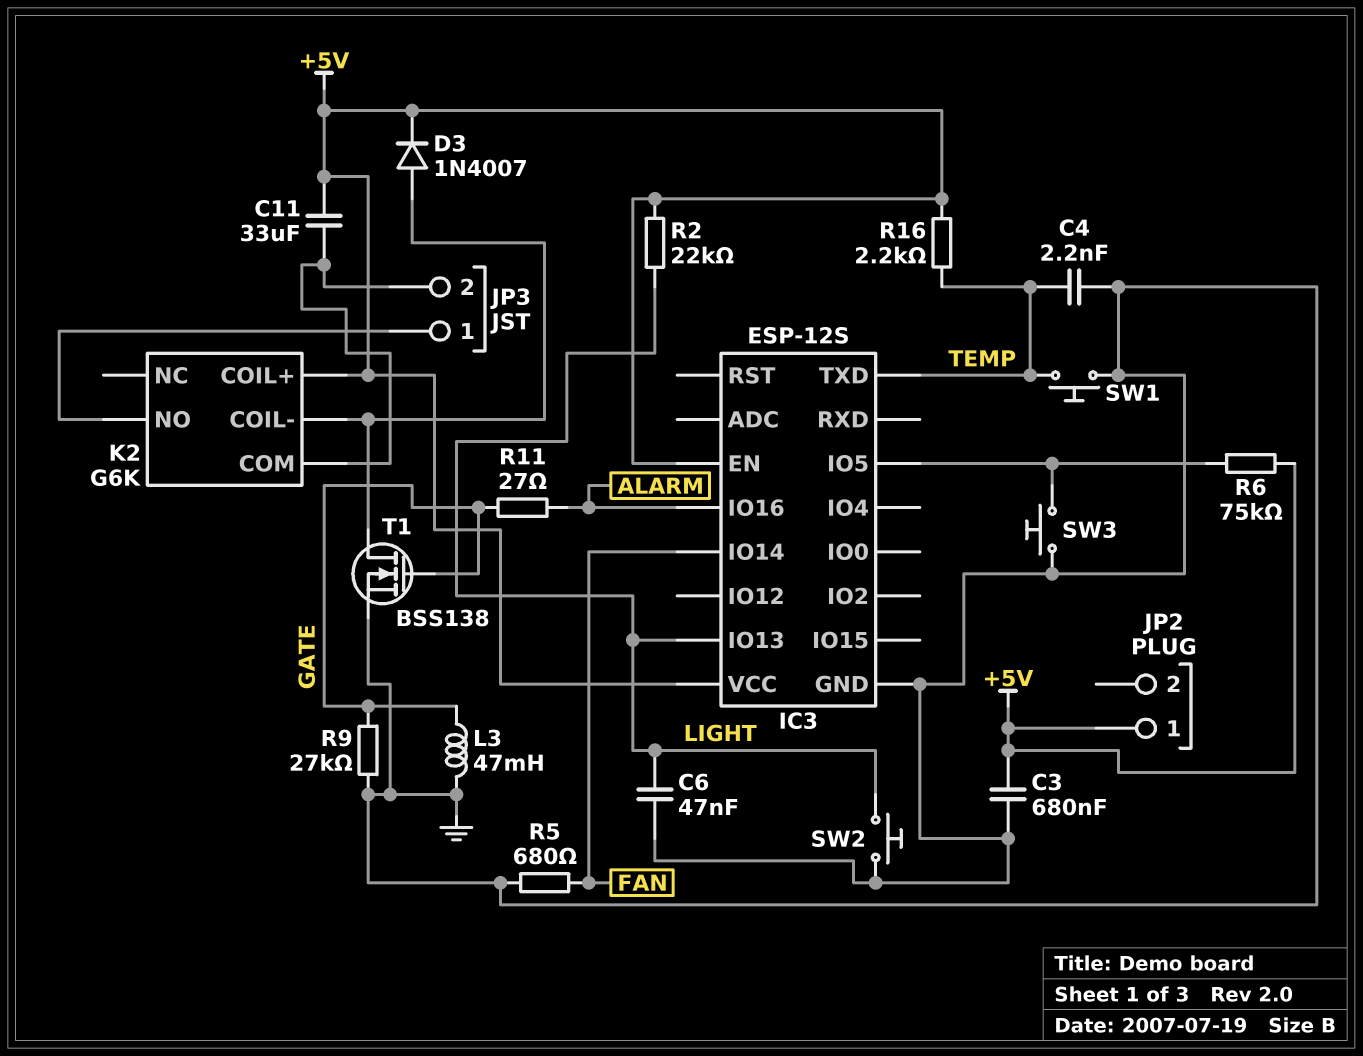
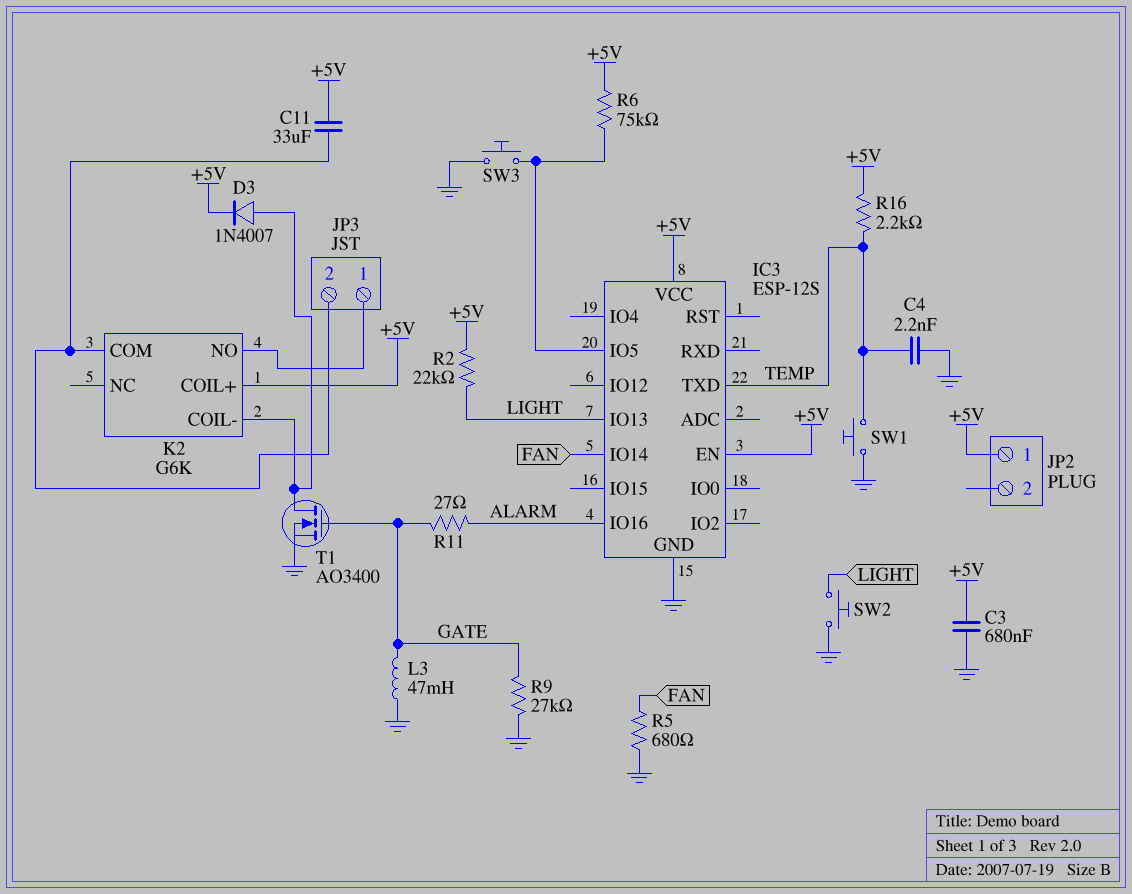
C6: 47nF (GND, LIGHT) -> none
T1: NMOS BSS138 (G GATE, D K2/COIL-, S GND) -> NMOS AO3400 (G GATE, D K2/COIL-, S GND)

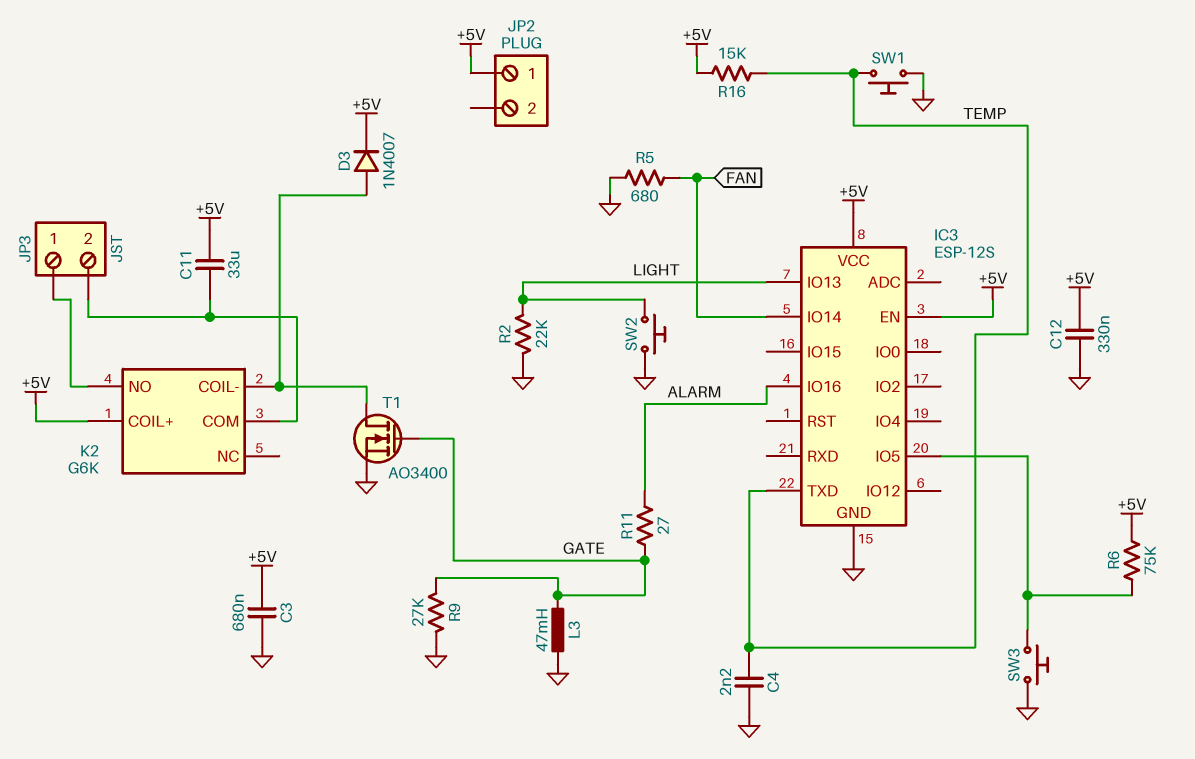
C12: none -> 330nF (+5V, GND)
R2: 22k (+5V, LIGHT) -> 22k (GND, LIGHT)
R16: 2.2k (+5V, TEMP) -> 15k (+5V, TEMP)

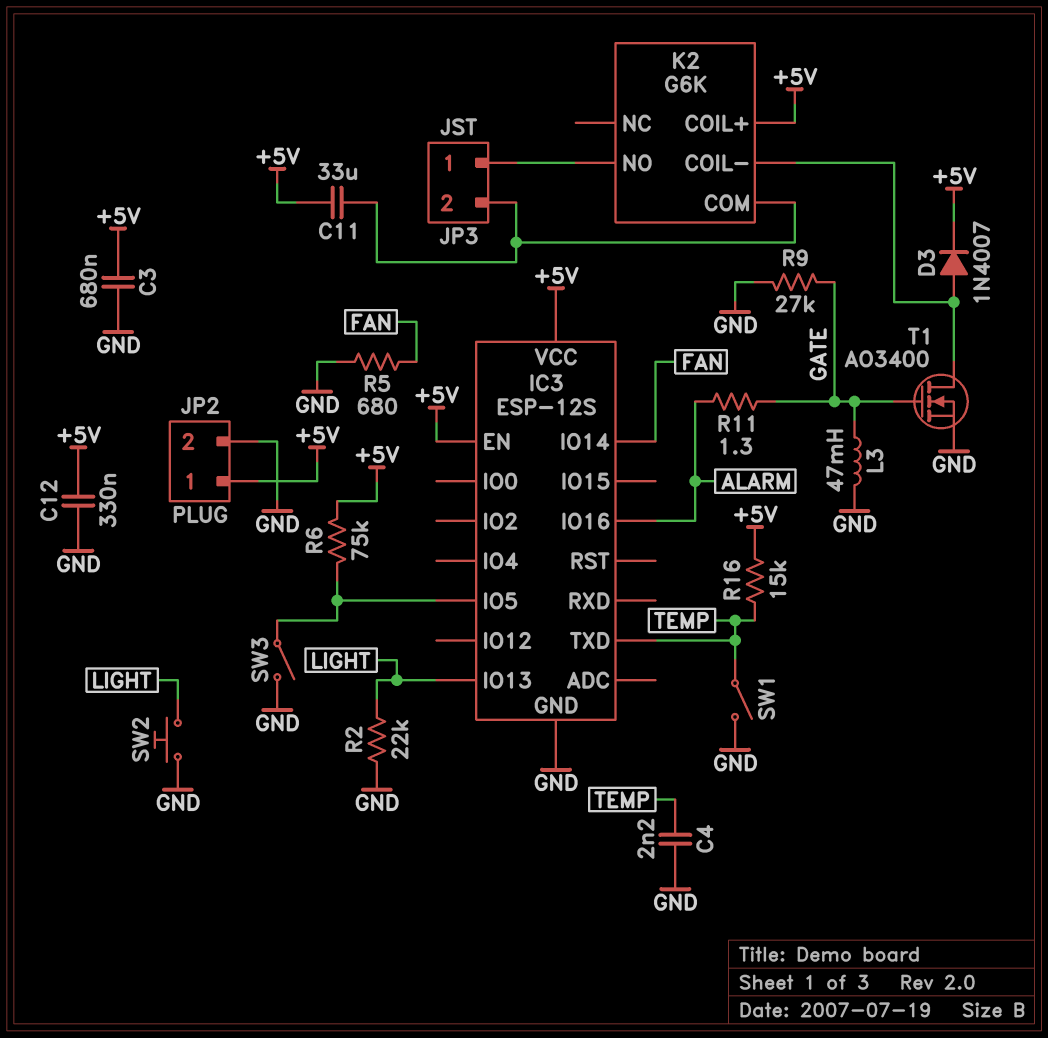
JP2 pin 2: none -> GND
R11: 27 (ALARM, GATE) -> 1.3 (ALARM, GATE)
SW1: button (GND, TEMP) -> switch (GND, TEMP)
SW3: button (GND, IC3/IO5) -> switch (GND, IC3/IO5)

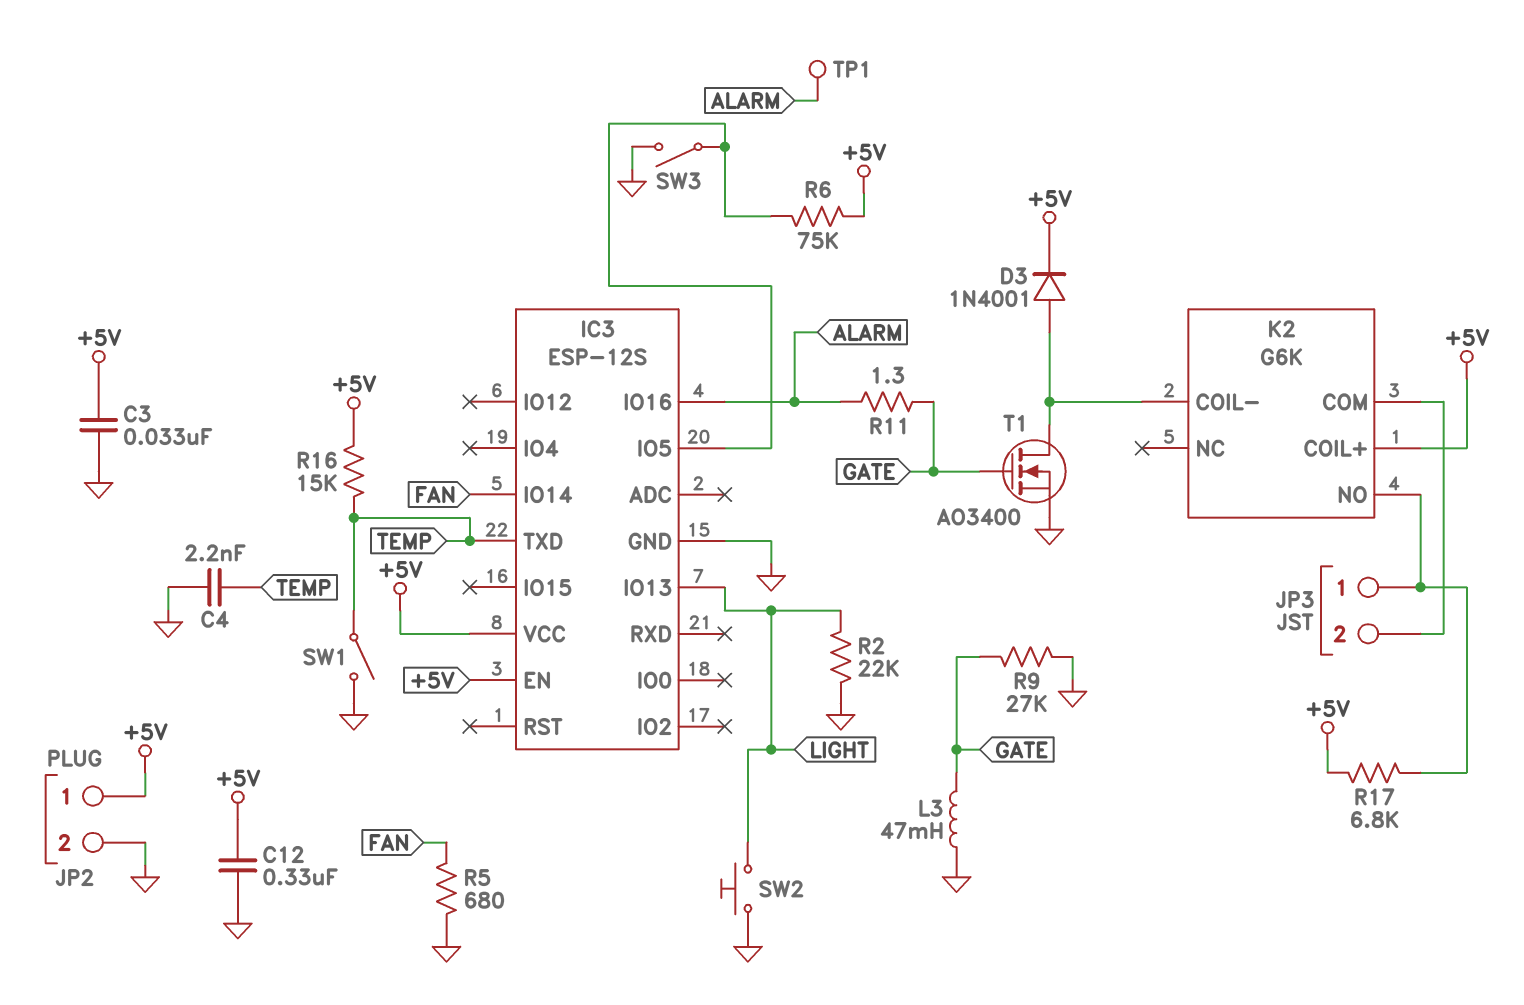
C3: 680nF (+5V, GND) -> 33nF (+5V, GND)
C11: 33uF (+5V, JP3/2) -> none
D3: diode 1N4007 (A K2/COIL-, K +5V) -> diode 1N4001 (A K2/COIL-, K +5V)
R17: none -> 6.8k (+5V, JP3/1)
TP1: none -> test point (ALARM)

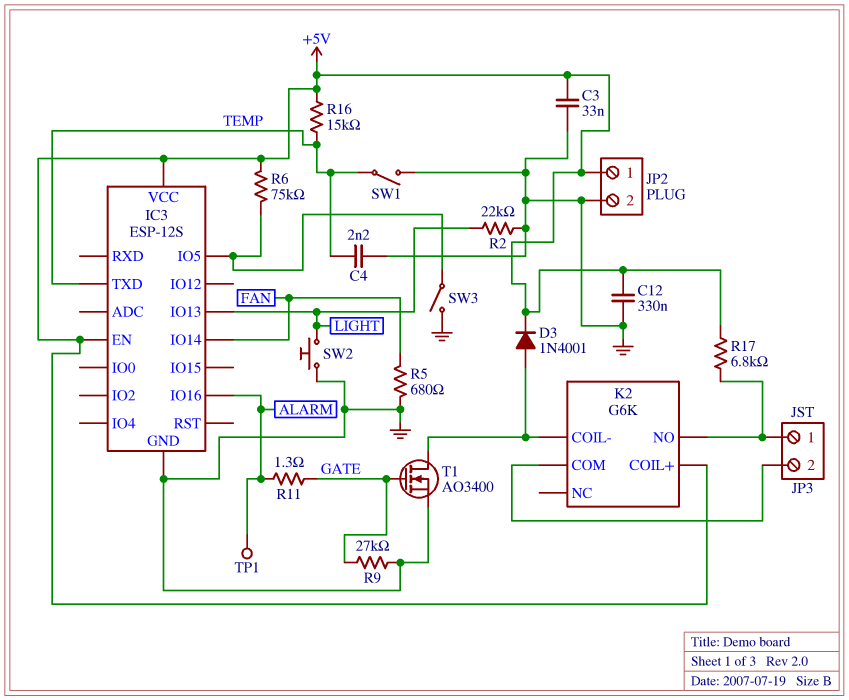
L3: 47mH (GATE, GND) -> none

